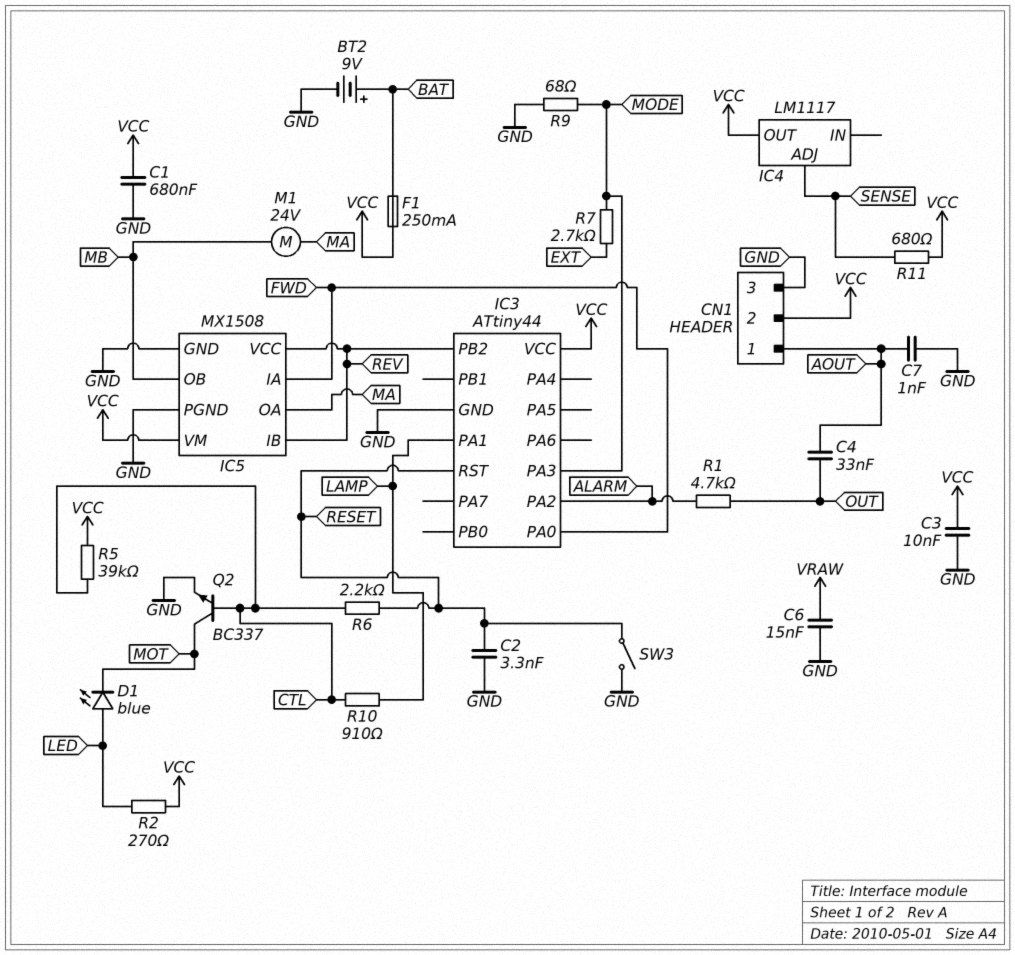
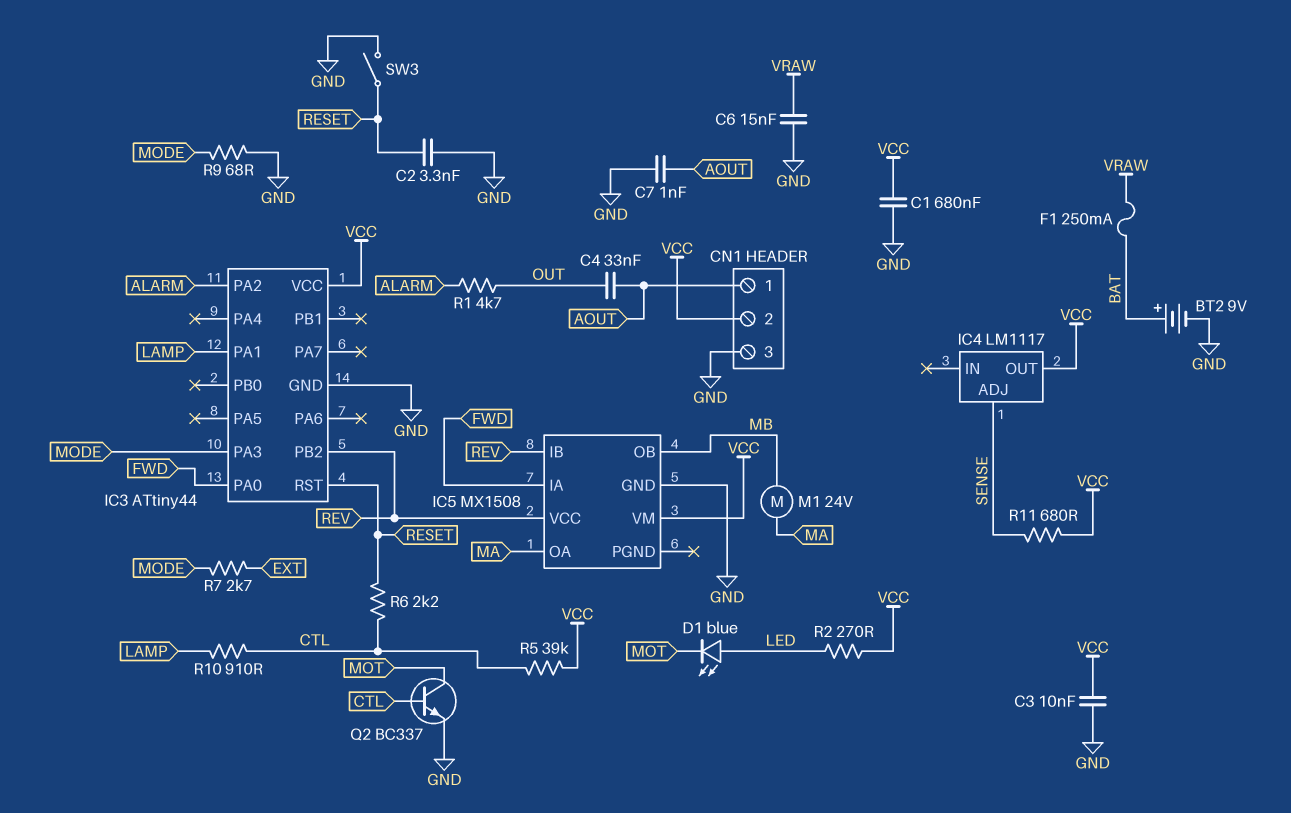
F1: 250mA (BAT, VCC) -> 250mA (BAT, VRAW)
IC5 pin PGND: GND -> none

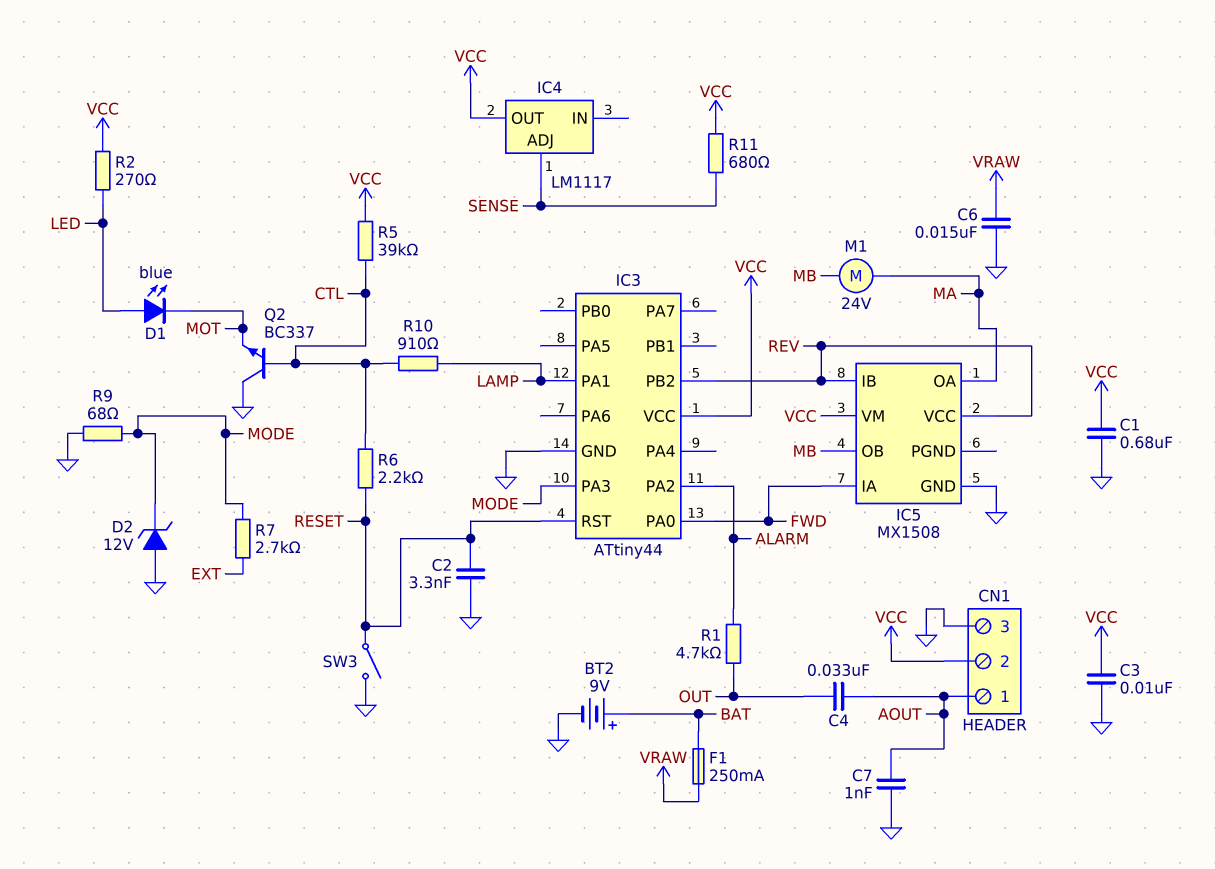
D2: none -> zener 12V (A GND, K MODE)
Q2: NPN BC337 (B CTL, C MOT, E GND) -> NPN BC337 (B CTL, C GND, E MOT)

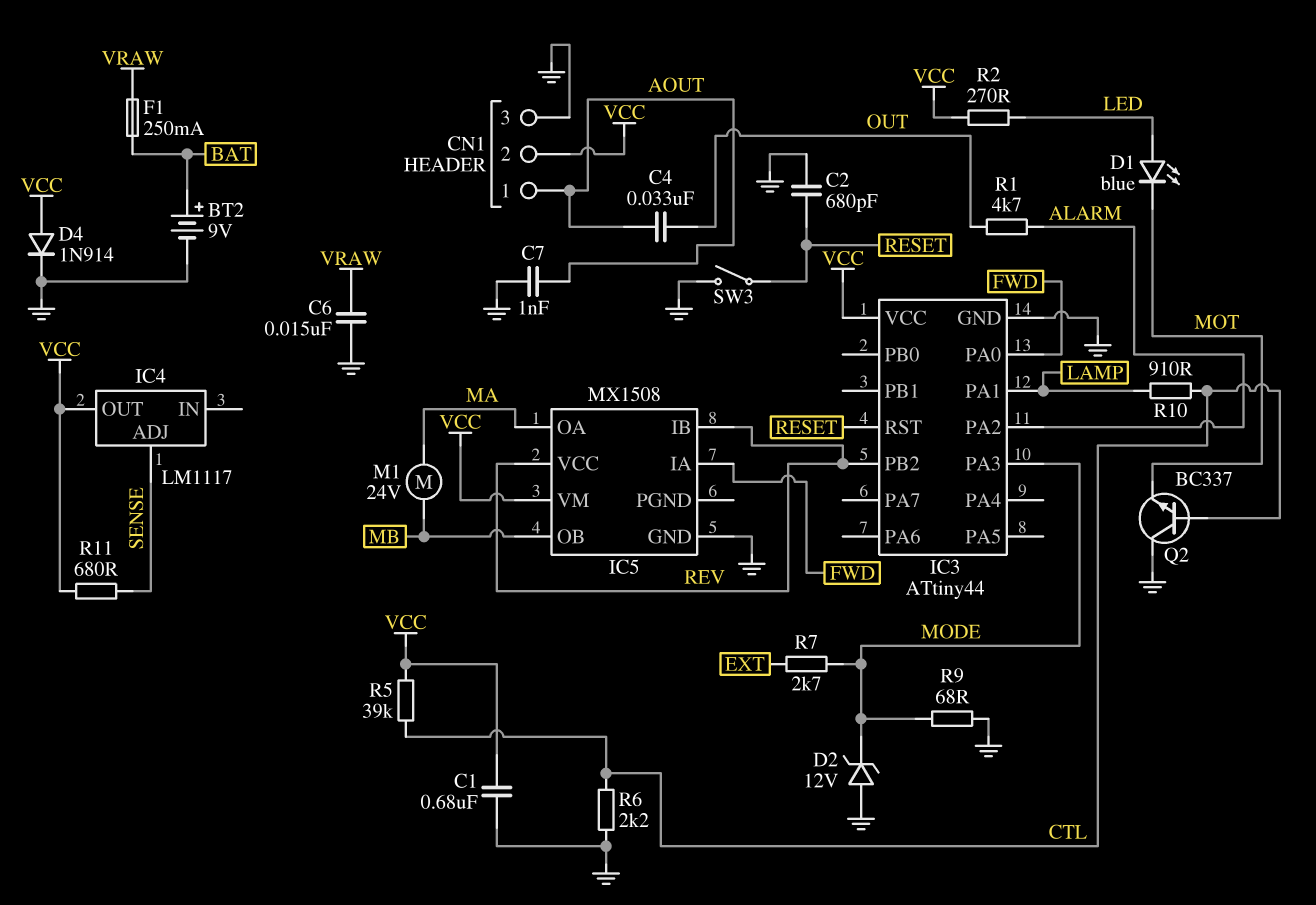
C2: 3.3nF (GND, RESET) -> 680pF (GND, RESET)
C3: 10nF (GND, VCC) -> none
D4: none -> diode 1N914 (A VCC, K GND)
R6: 2.2k (CTL, RESET) -> 2.2k (CTL, GND)

